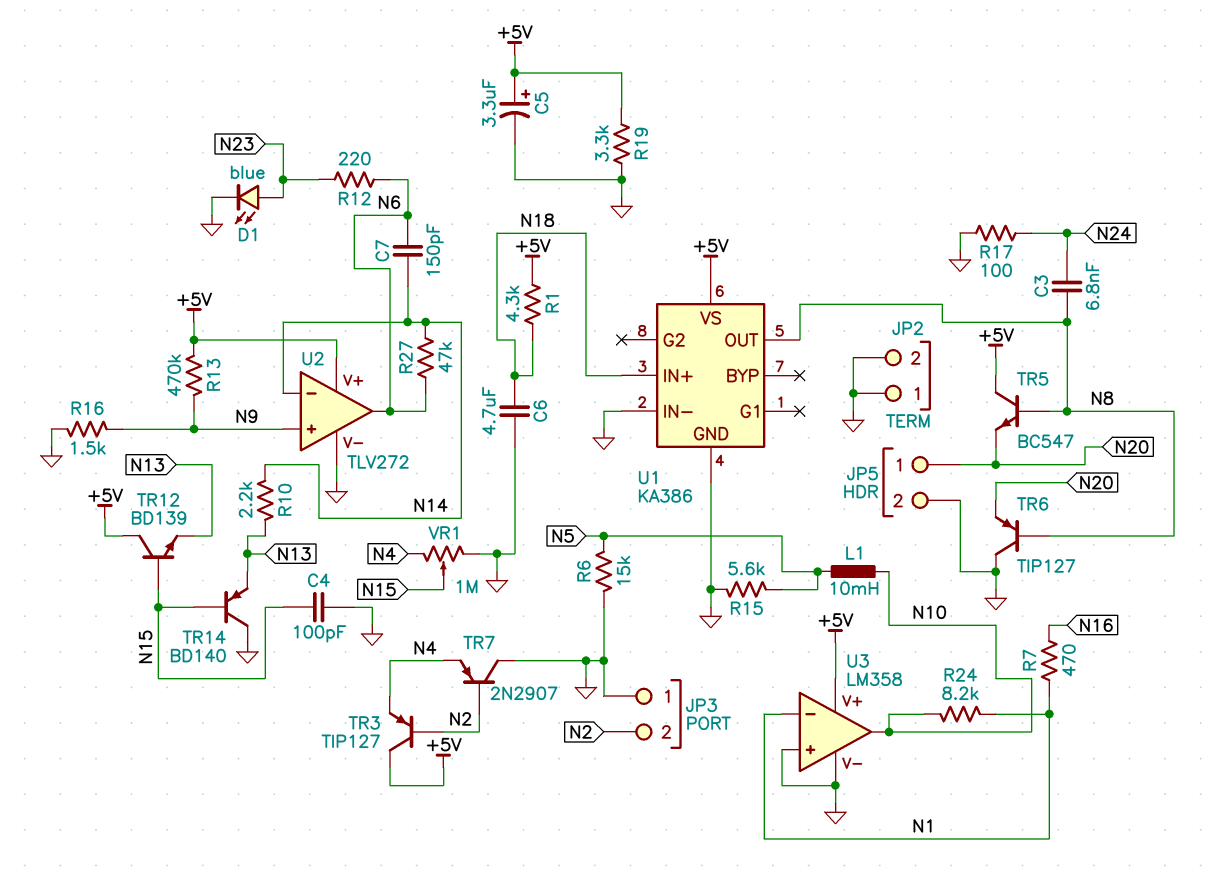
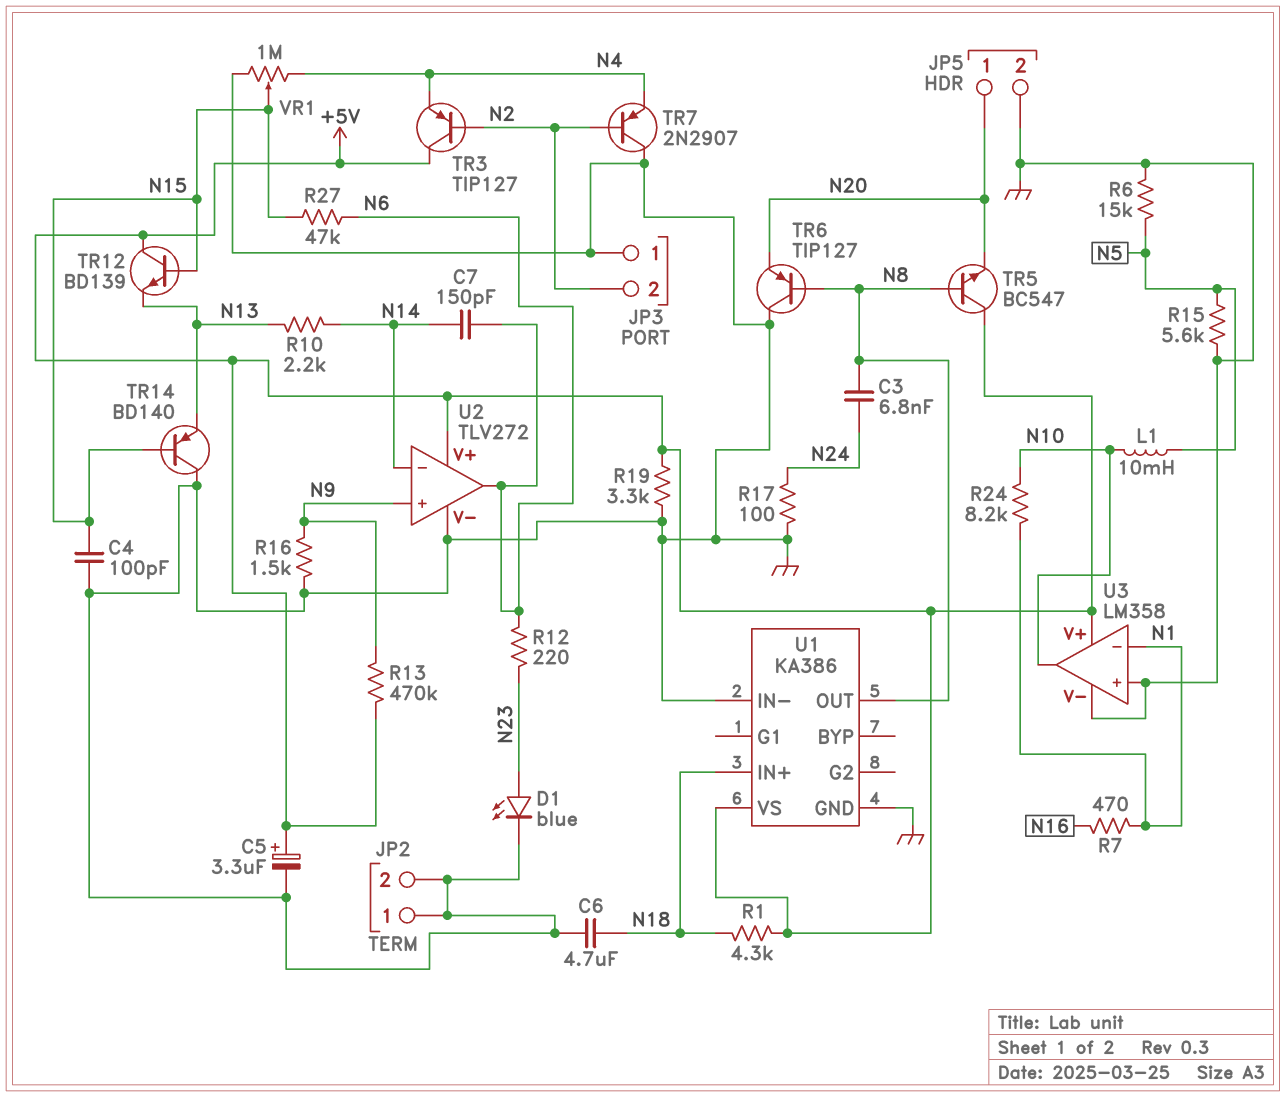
R27: 47k (N6, N14) -> 47k (N6, N15)

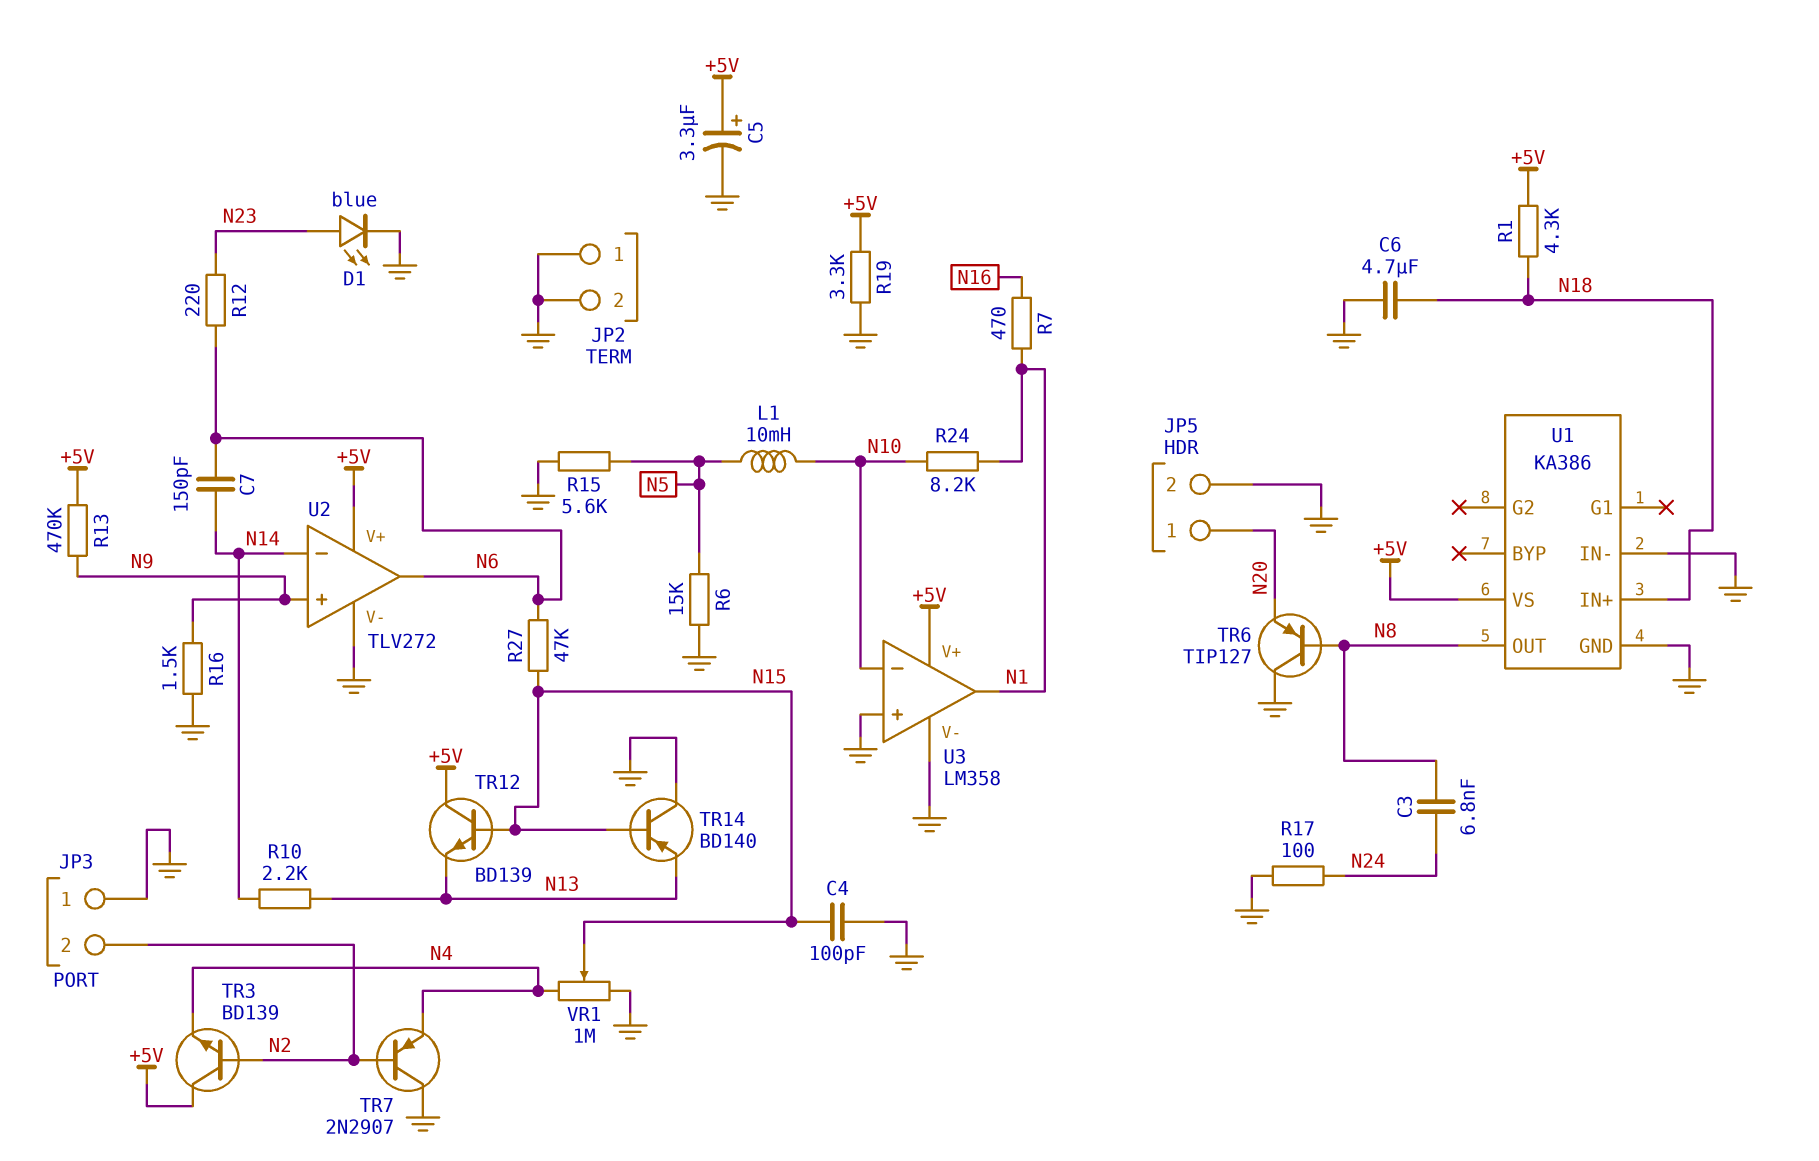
TR3: PNP TIP127 (B N2, C +5V, E N4) -> NPN BD139 (B N2, C +5V, E N4)
TR5: NPN BC547 (B N8, C +5V, E N20) -> none
U3 pin in-: N1 -> N10
U3 pin out: N10 -> N1

